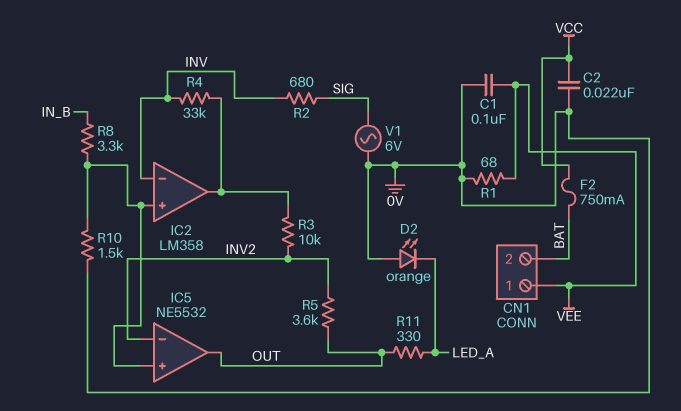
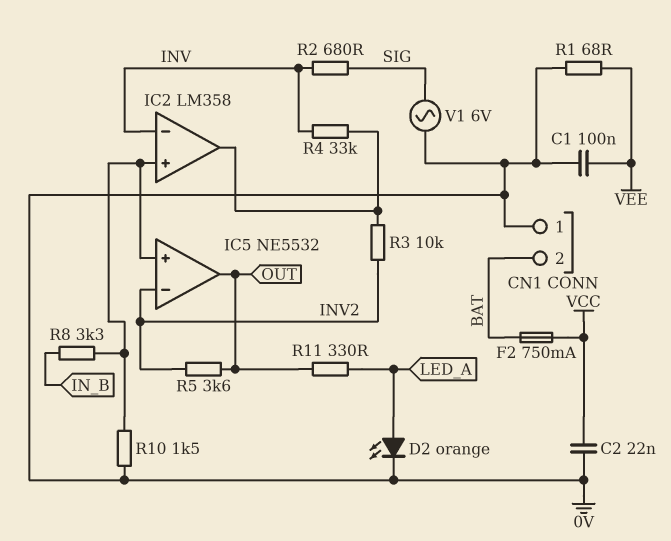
CN1 pin 1: VEE -> 0V
D2: LED orange (A 0V, K LED_A) -> LED orange (A LED_A, K 0V)

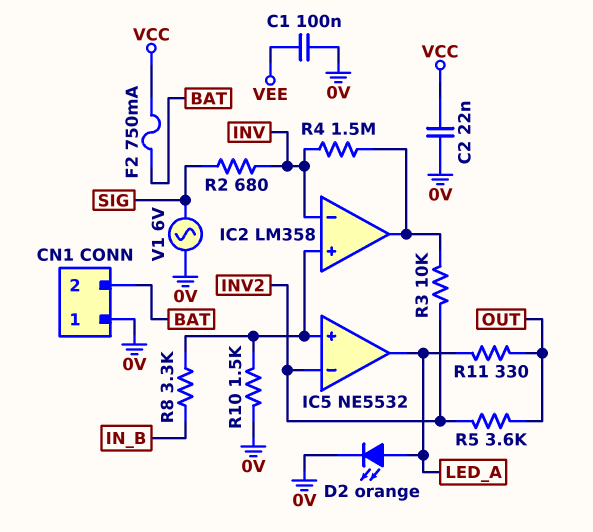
IC5 pin out: OUT -> LED_A
R1: 68 (0V, VEE) -> none
R4: 33k (IC2/out, INV) -> 1.5M (IC2/out, INV)

